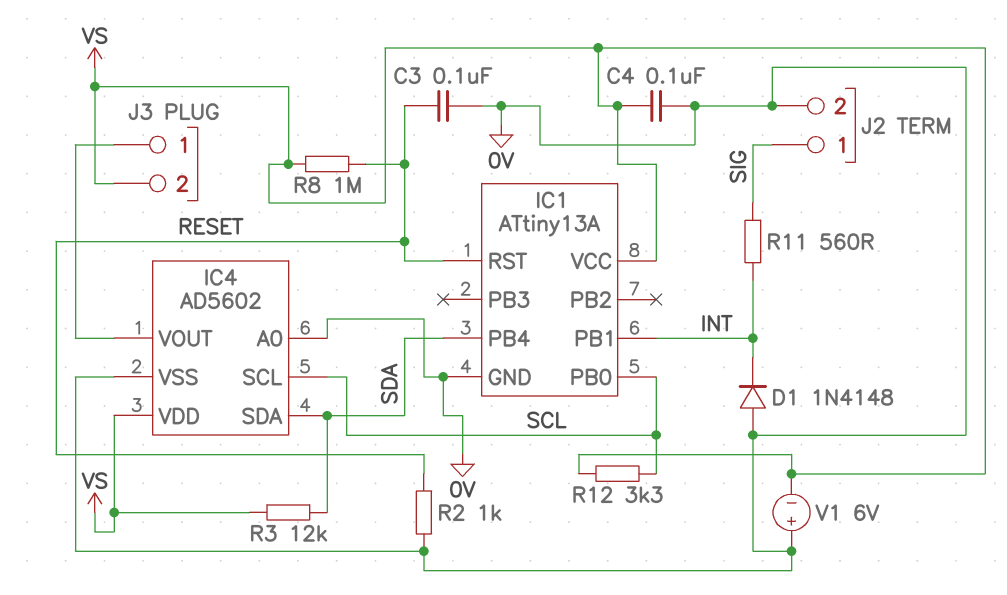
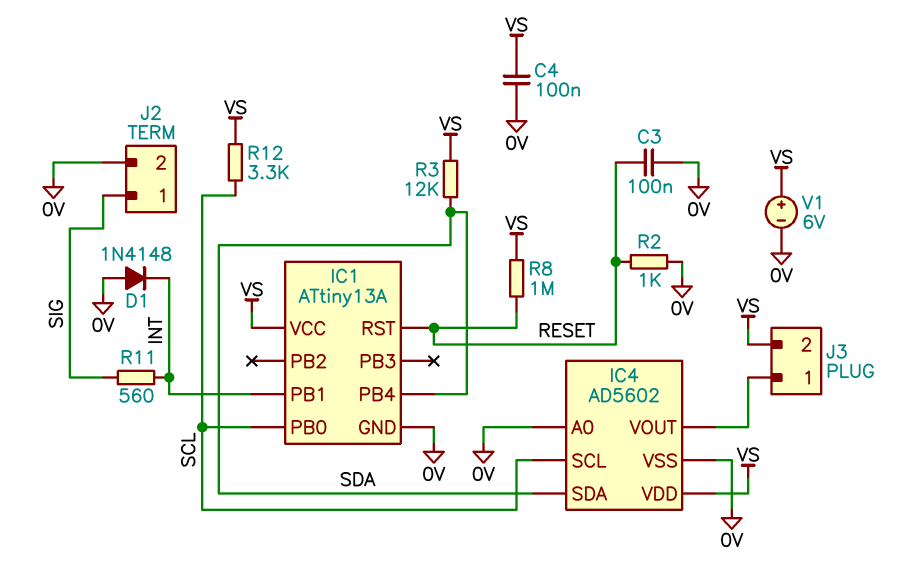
V1: 6V (plus 0V, minus VS) -> 6V (plus VS, minus 0V)

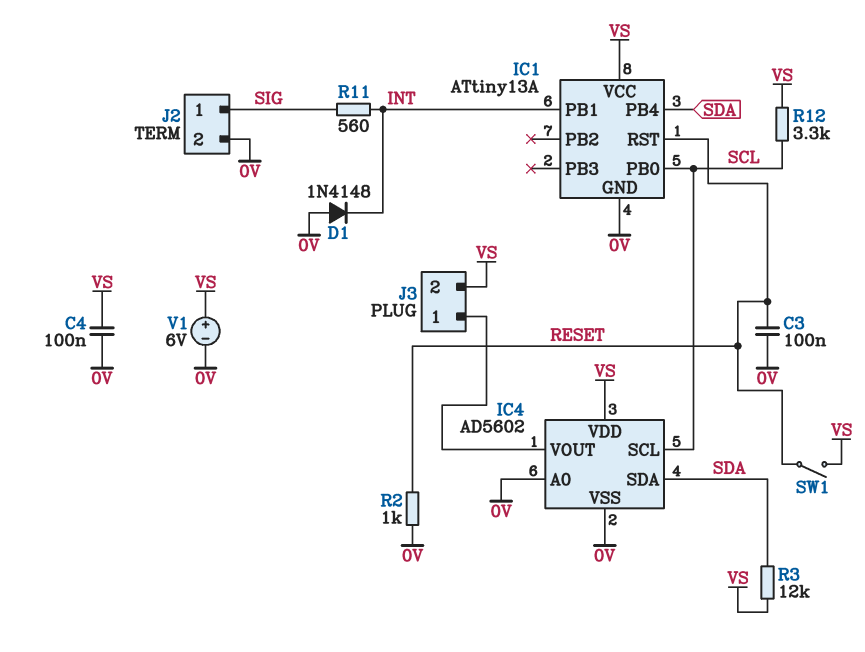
R8: 1M (RESET, VS) -> none
SW1: none -> switch (RESET, VS)

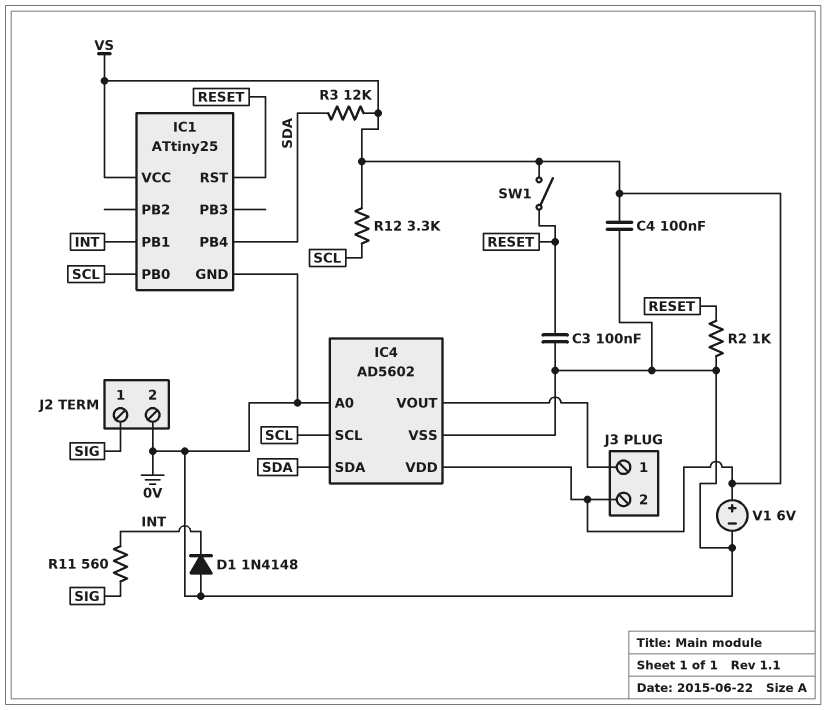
IC1: ATtiny13A -> ATtiny25

